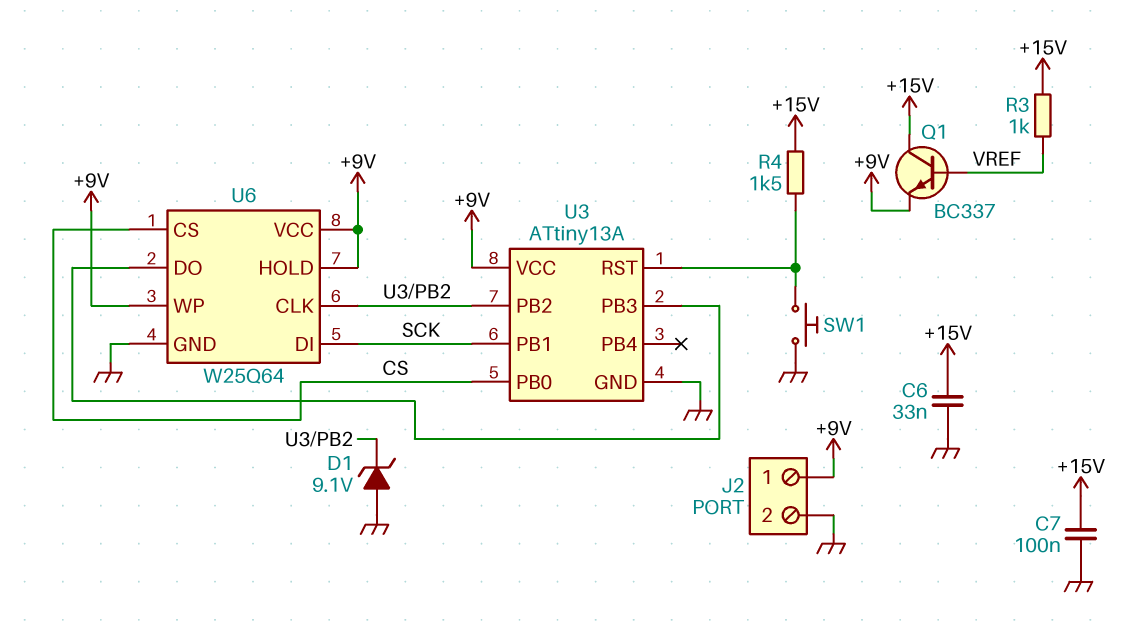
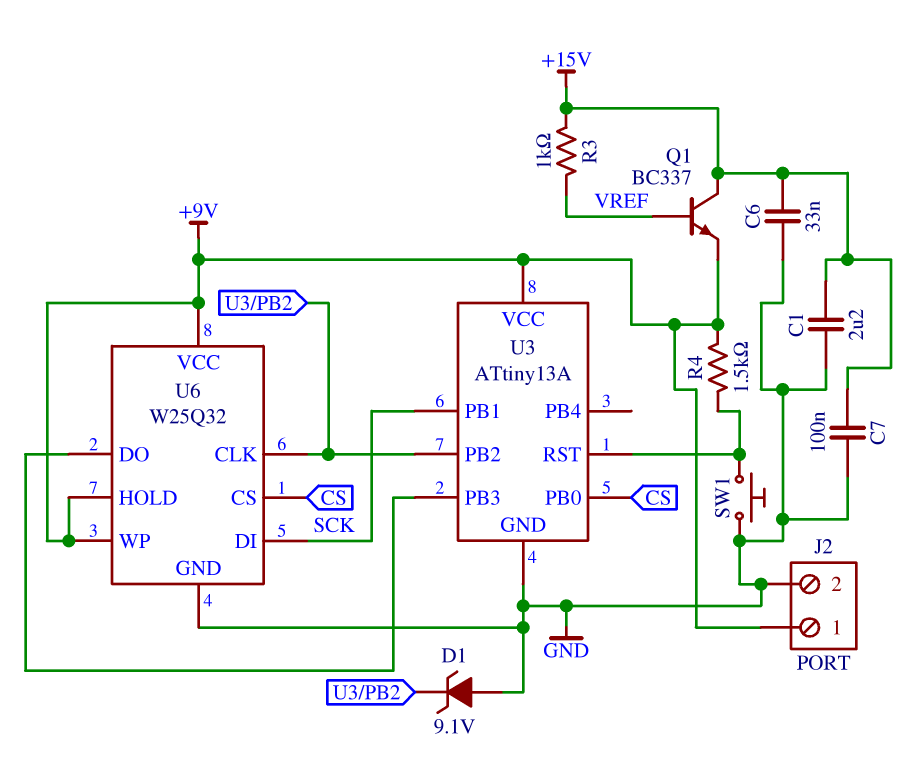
C1: none -> 2.2uF (+15V, GND)
R4: 1.5k (+15V, U3/RST) -> 1.5k (+9V, U3/RST)
U6: W25Q64 -> W25Q32

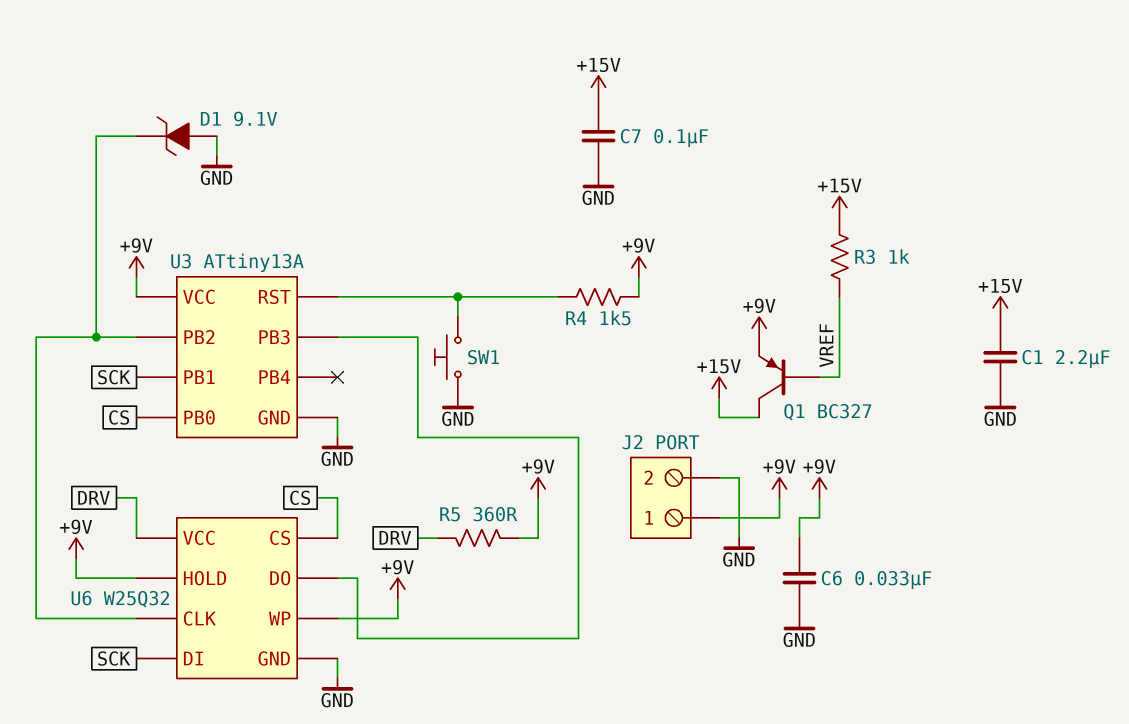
C6: 33nF (+15V, GND) -> 33nF (+9V, GND)
Q1: NPN BC337 (B VREF, C +15V, E +9V) -> PNP BC327 (B VREF, C +15V, E +9V)
R5: none -> 360 (+9V, DRV)
U6 pin VCC: +9V -> DRV

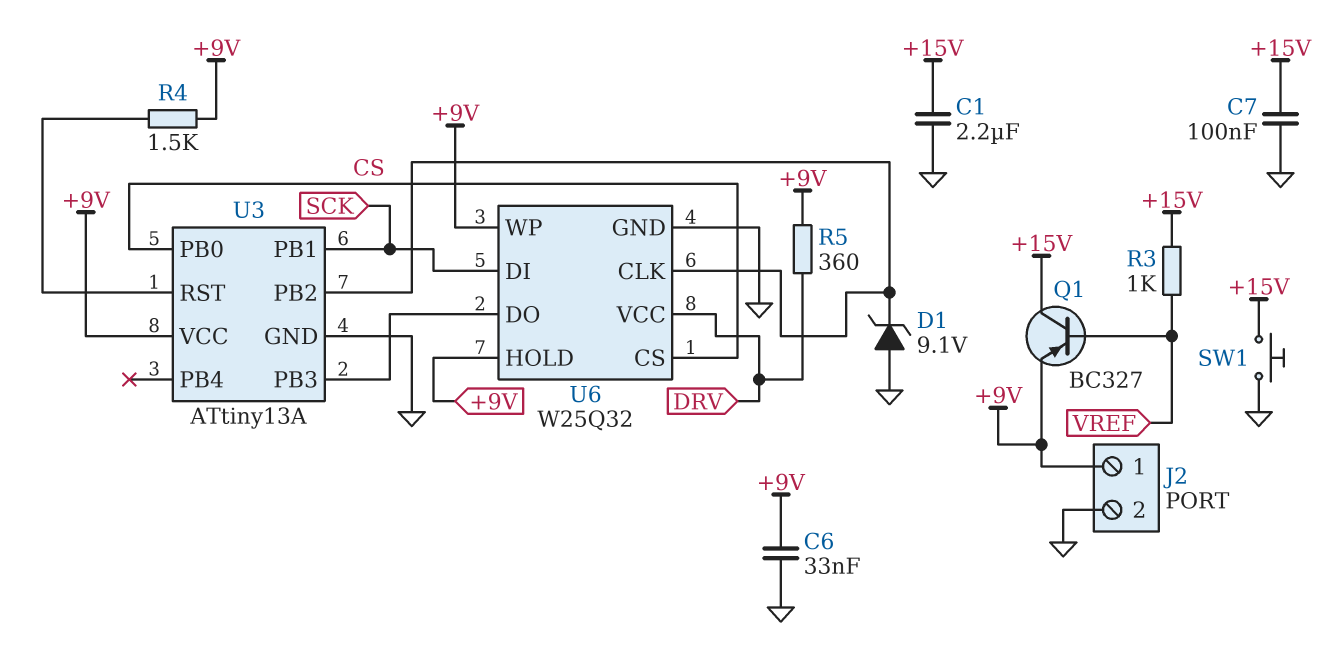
SW1: button (GND, U3/RST) -> button (+15V, GND)

